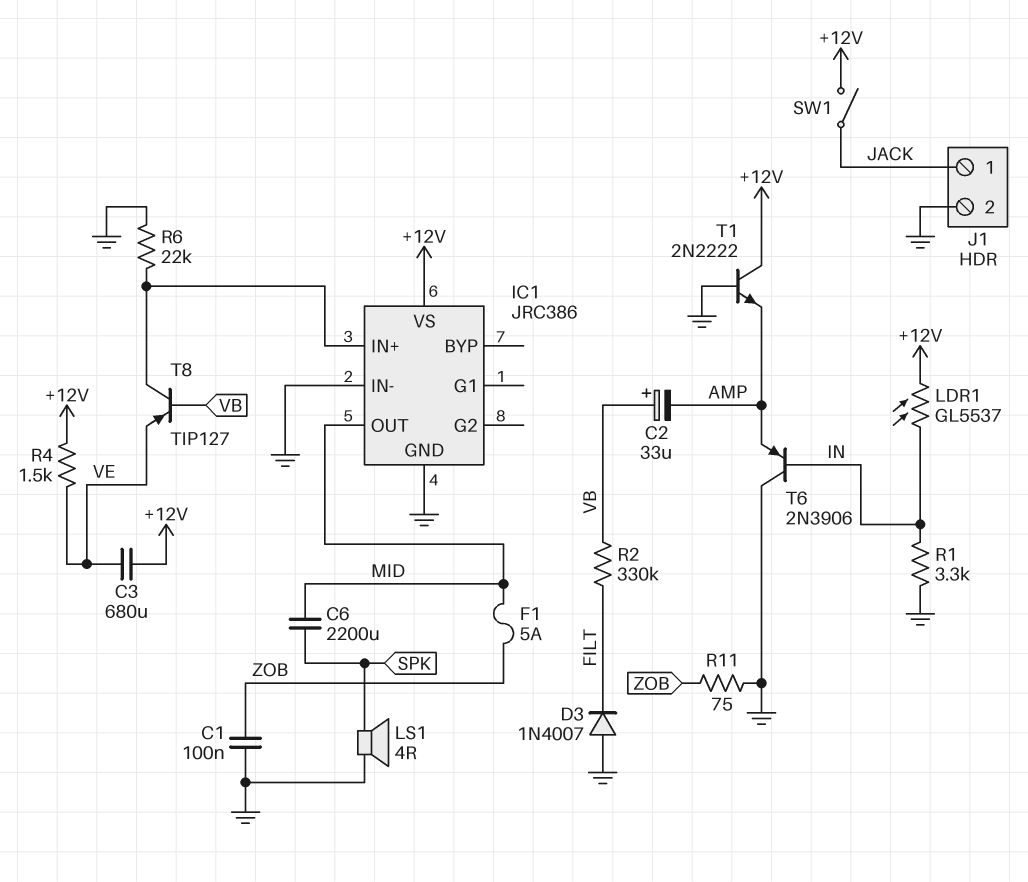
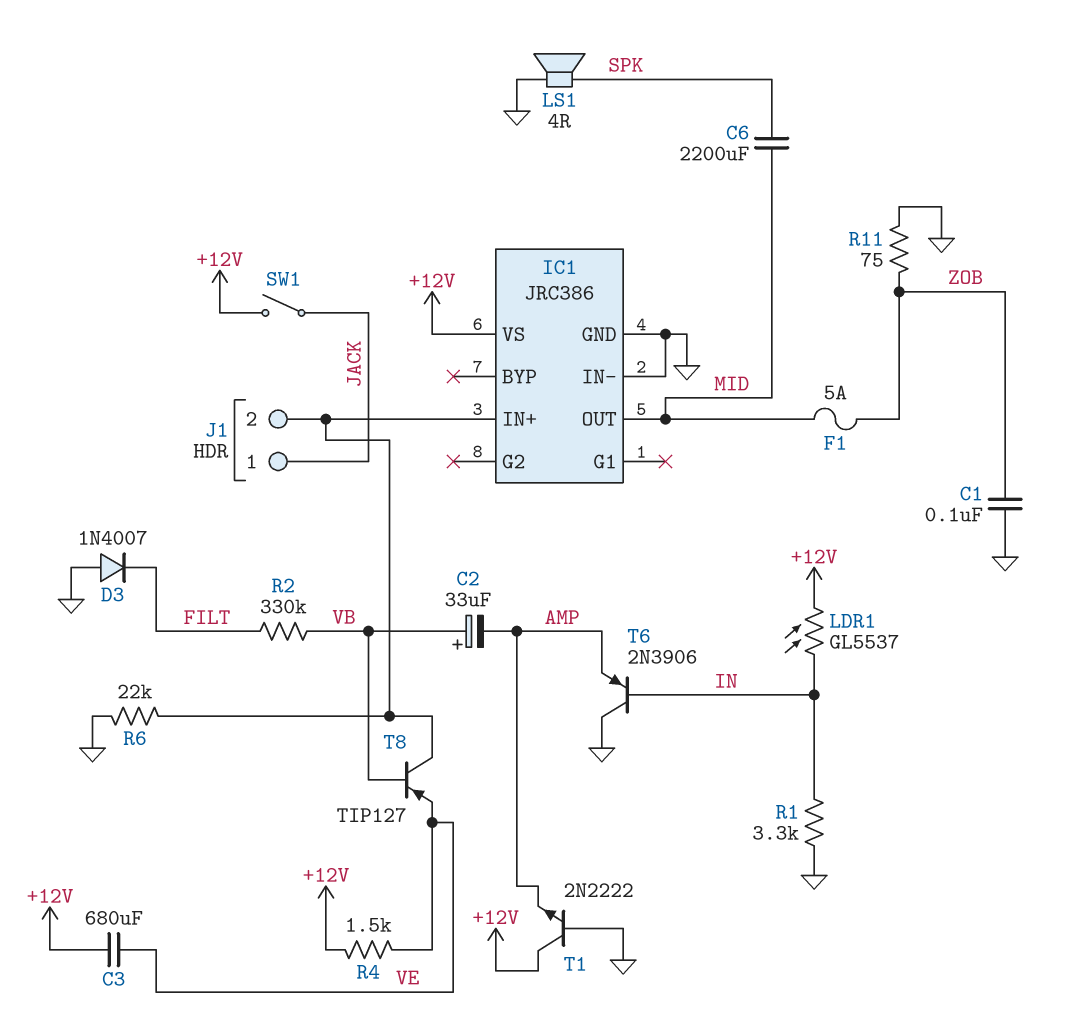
J1 pin 2: GND -> IC1/IN+

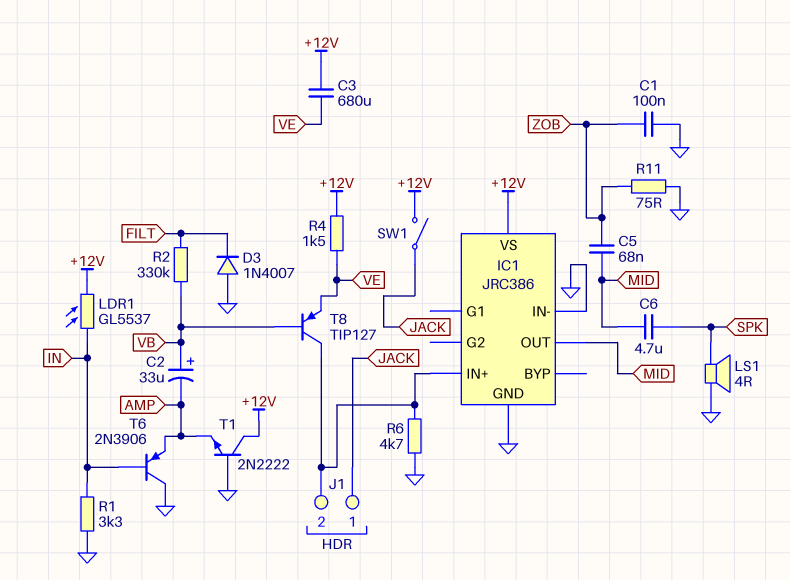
C5: none -> 68nF (MID, ZOB)
C6: 2200uF (MID, SPK) -> 4.7uF (MID, SPK)
F1: 5A (MID, ZOB) -> none
R6: 22k (GND, IC1/IN+) -> 4.7k (GND, IC1/IN+)

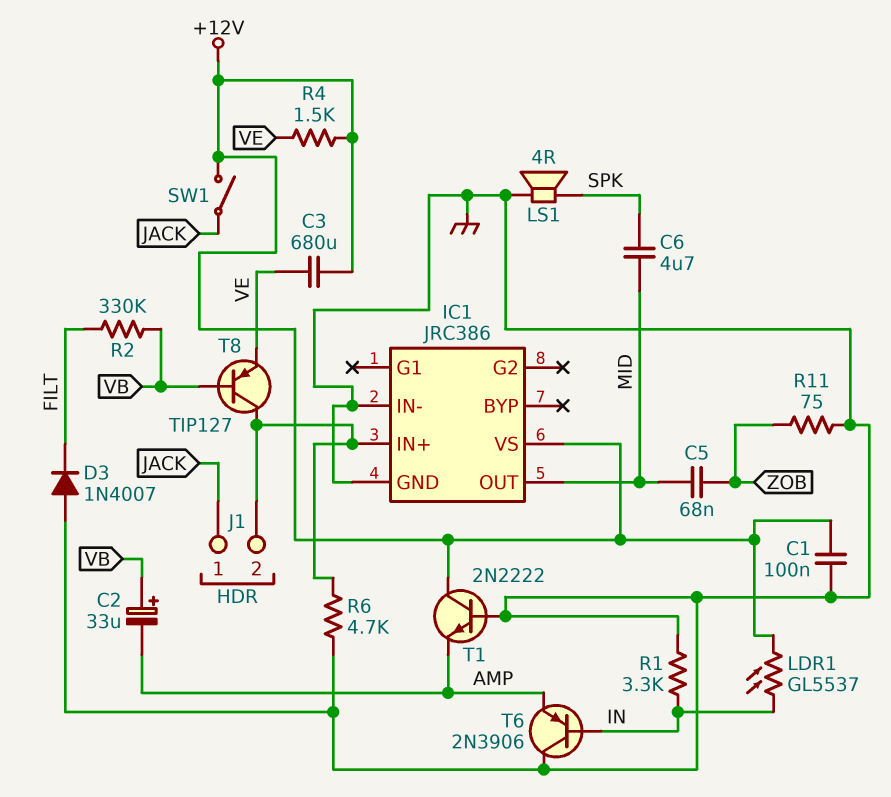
C1: 100nF (GND, ZOB) -> 100nF (+12V, GND)

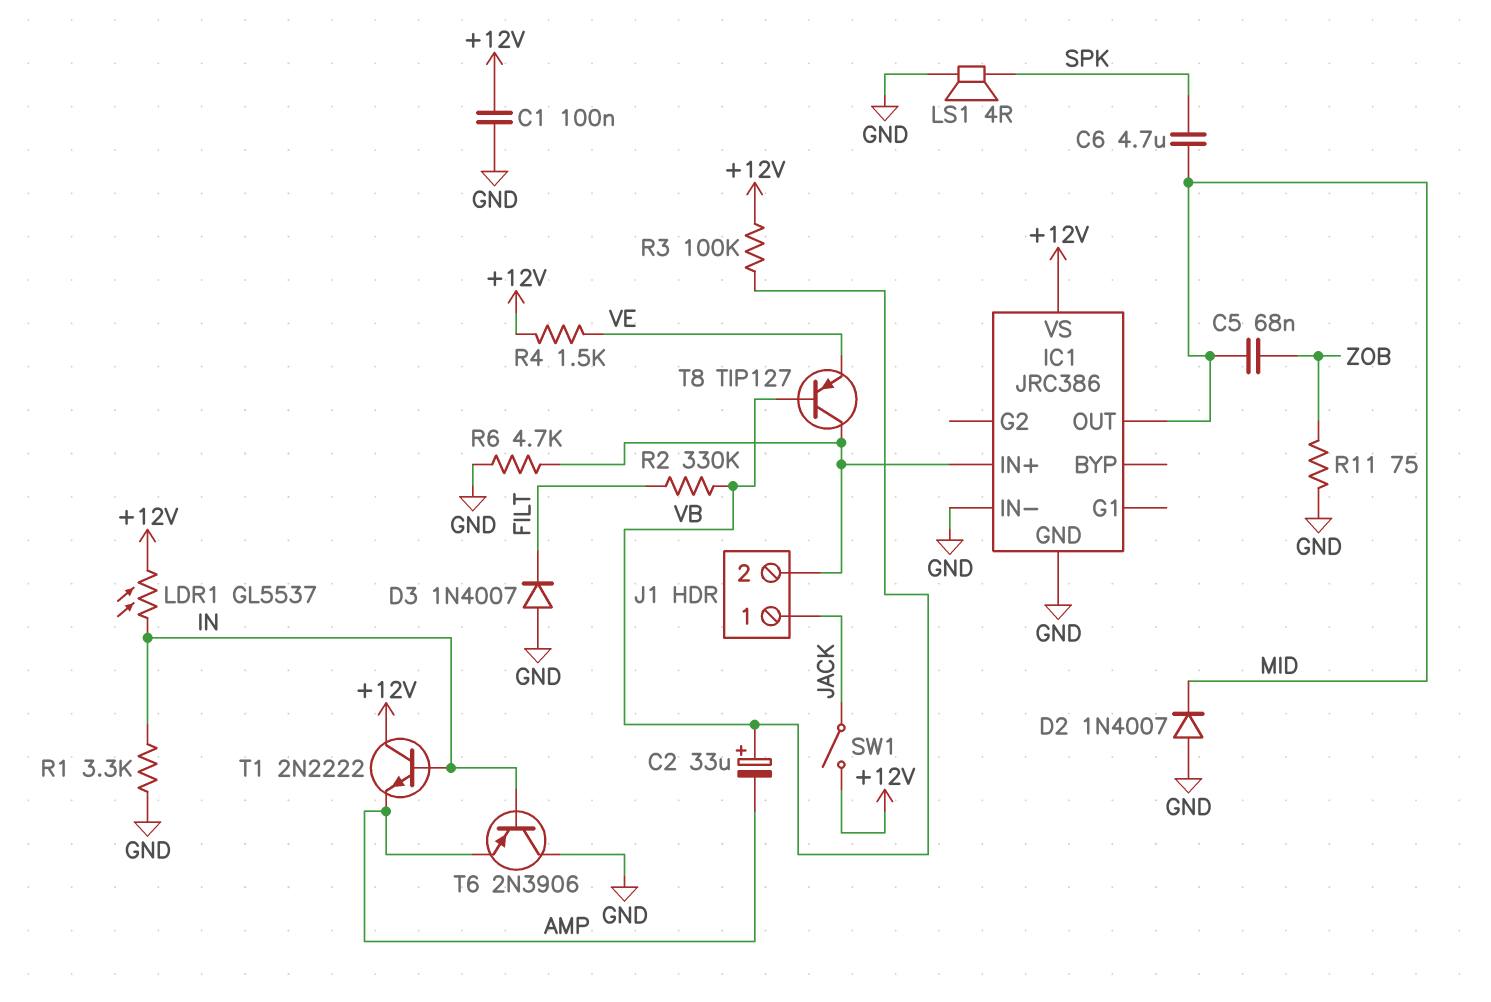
C3: 680uF (+12V, VE) -> none
D2: none -> diode 1N4007 (A GND, K MID)
R3: none -> 100k (+12V, VB)
T1: NPN 2N2222 (B GND, C +12V, E AMP) -> NPN 2N2222 (B IN, C +12V, E AMP)

